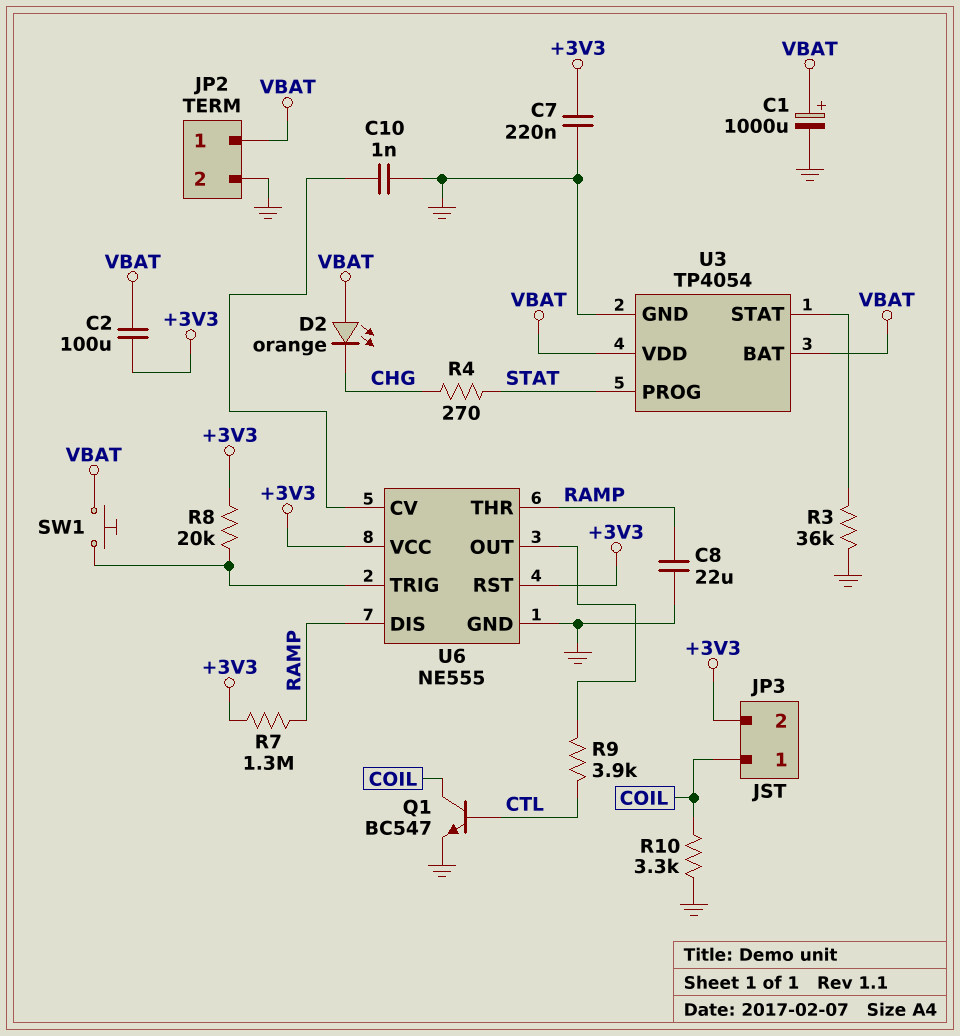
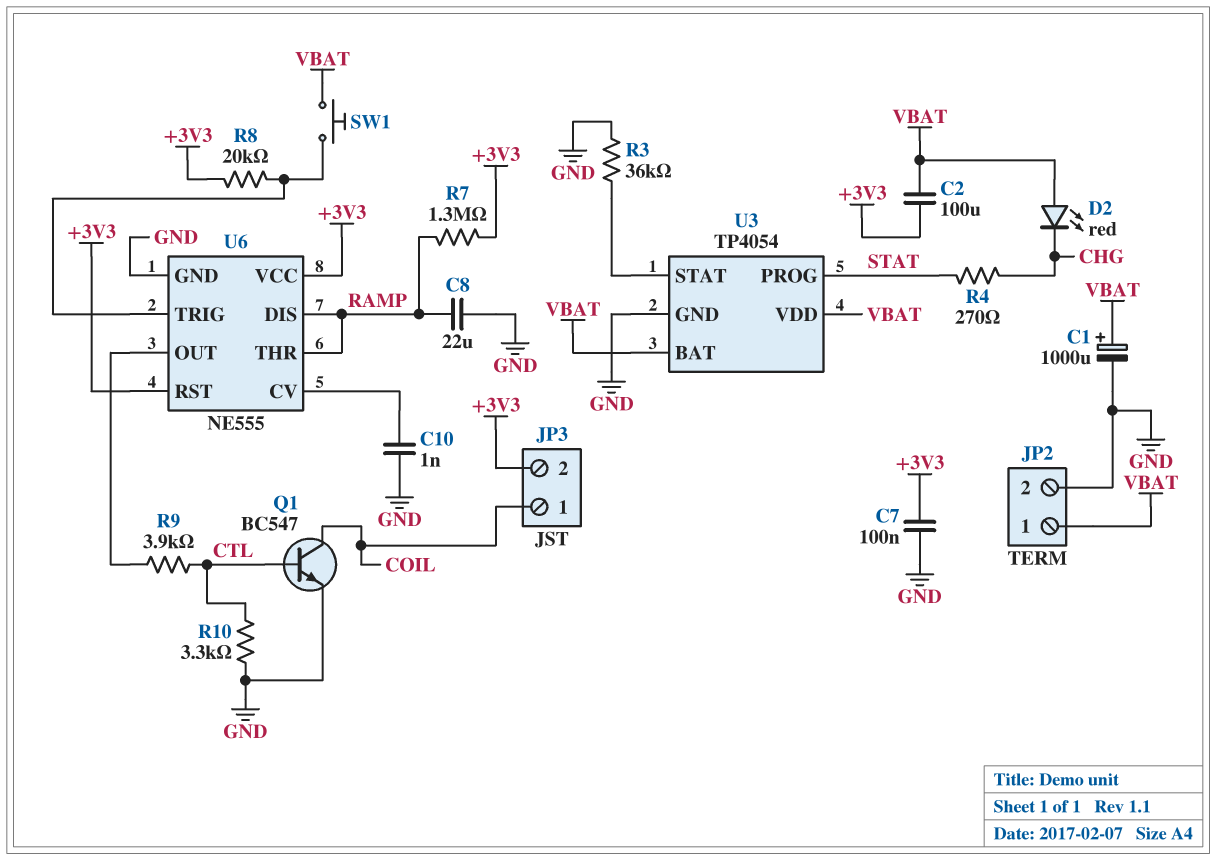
C7: 220nF (+3V3, GND) -> 100nF (+3V3, GND)
D2: LED orange (A VBAT, K CHG) -> LED red (A VBAT, K CHG)
R10: 3.3k (COIL, GND) -> 3.3k (CTL, GND)

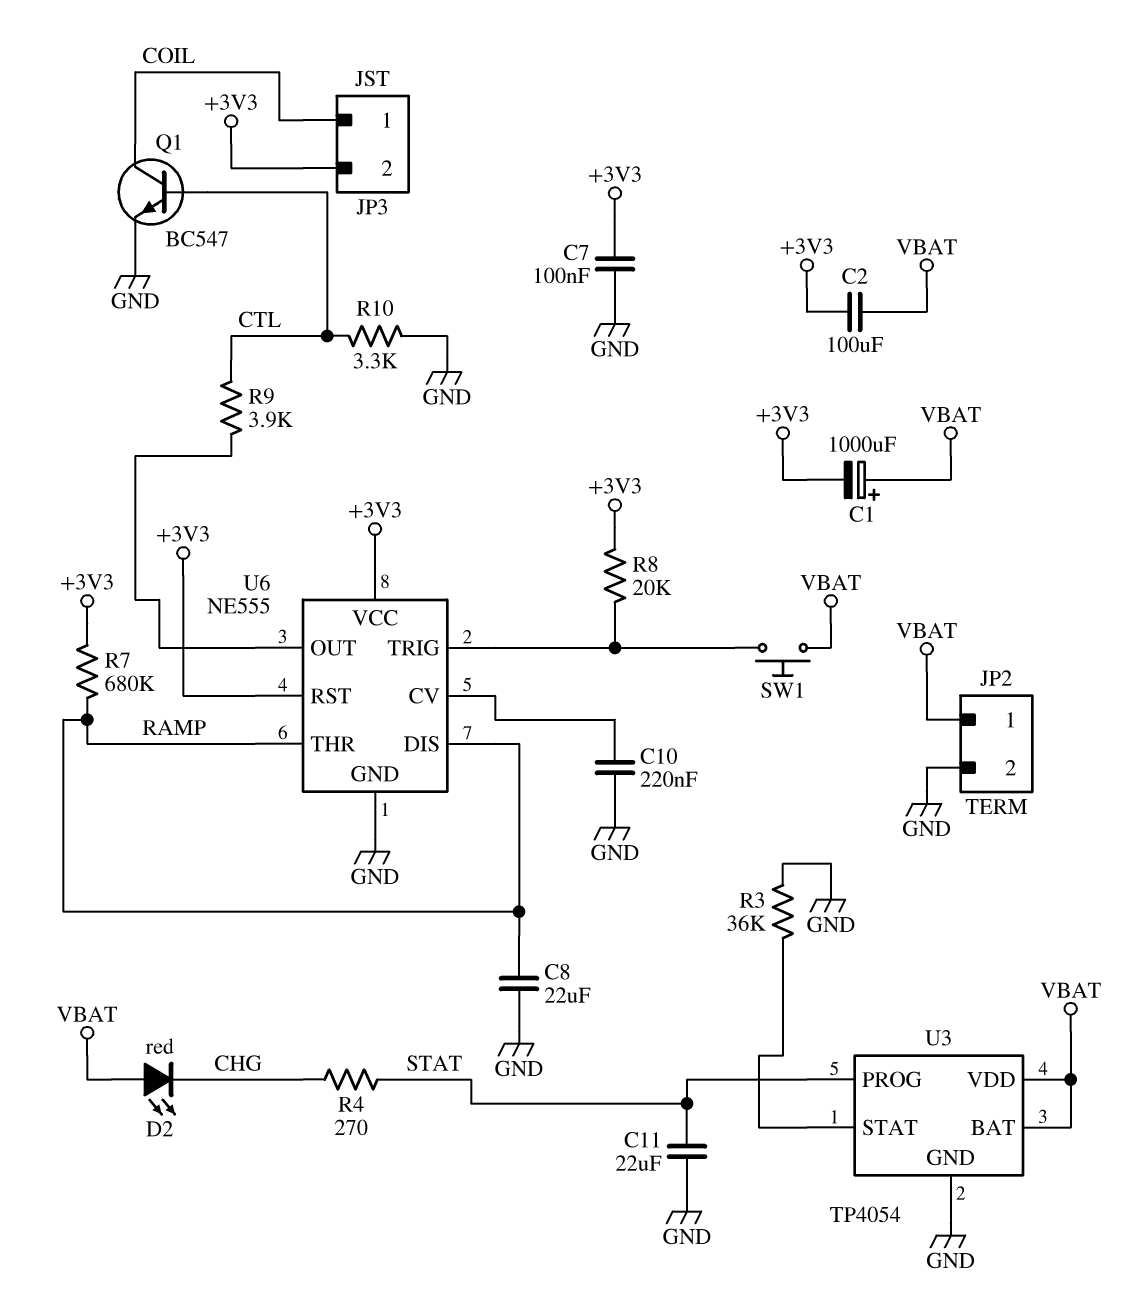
C1: 1000uF (plus VBAT, minus GND) -> 1000uF (plus VBAT, minus +3V3)
C10: 1nF (GND, U6/CV) -> 220nF (GND, U6/CV)
C11: none -> 22uF (GND, STAT)
R7: 1.3M (+3V3, RAMP) -> 680k (+3V3, RAMP)

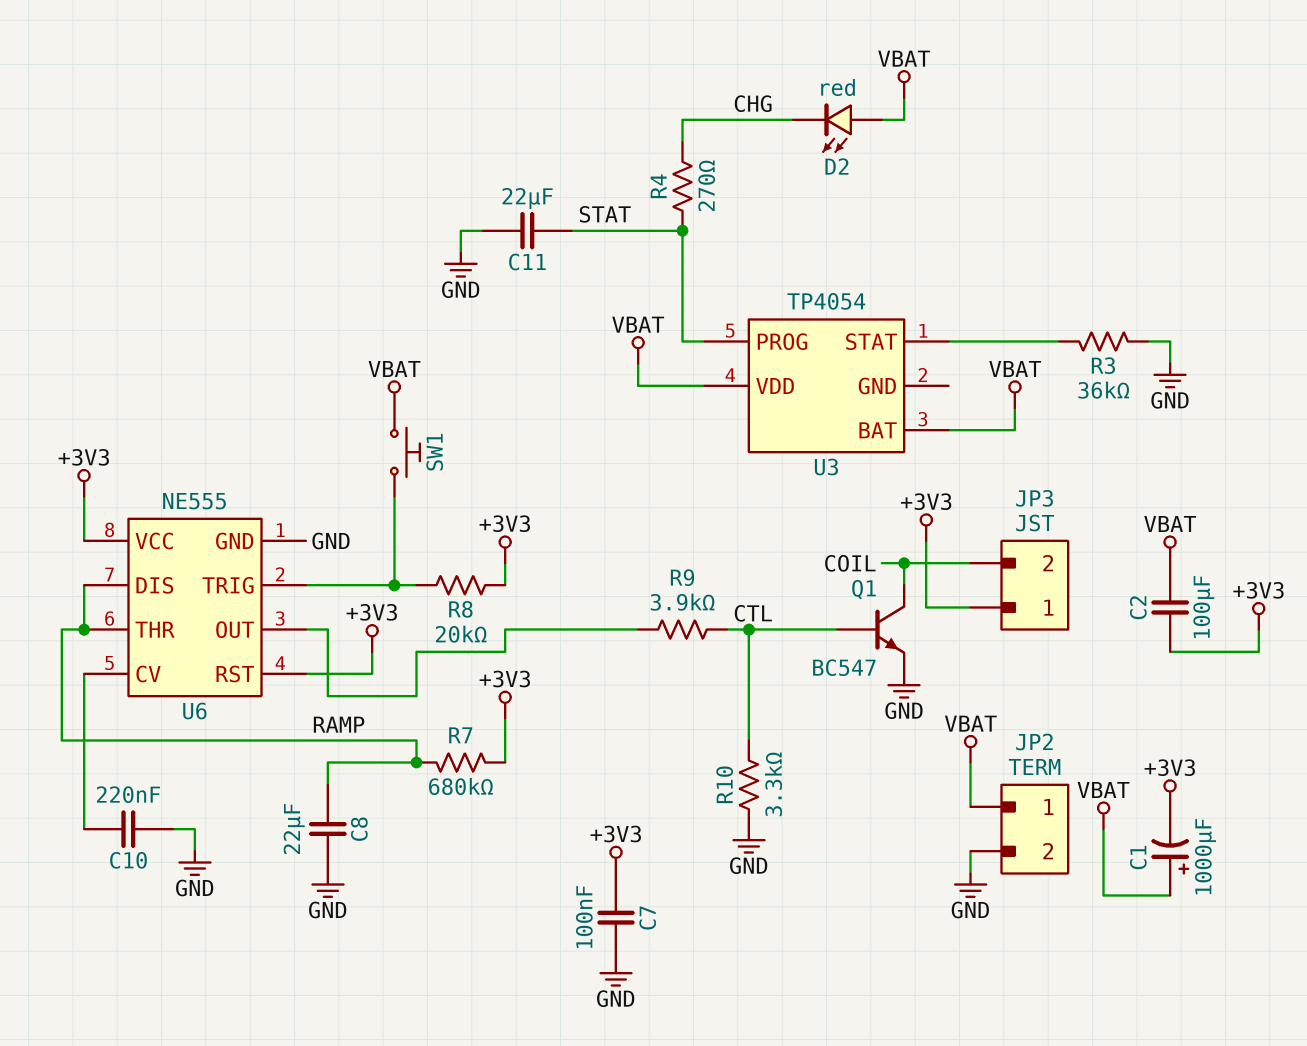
JP3 pin 1: COIL -> +3V3
JP3 pin 2: +3V3 -> COIL
U3 pin GND: GND -> none

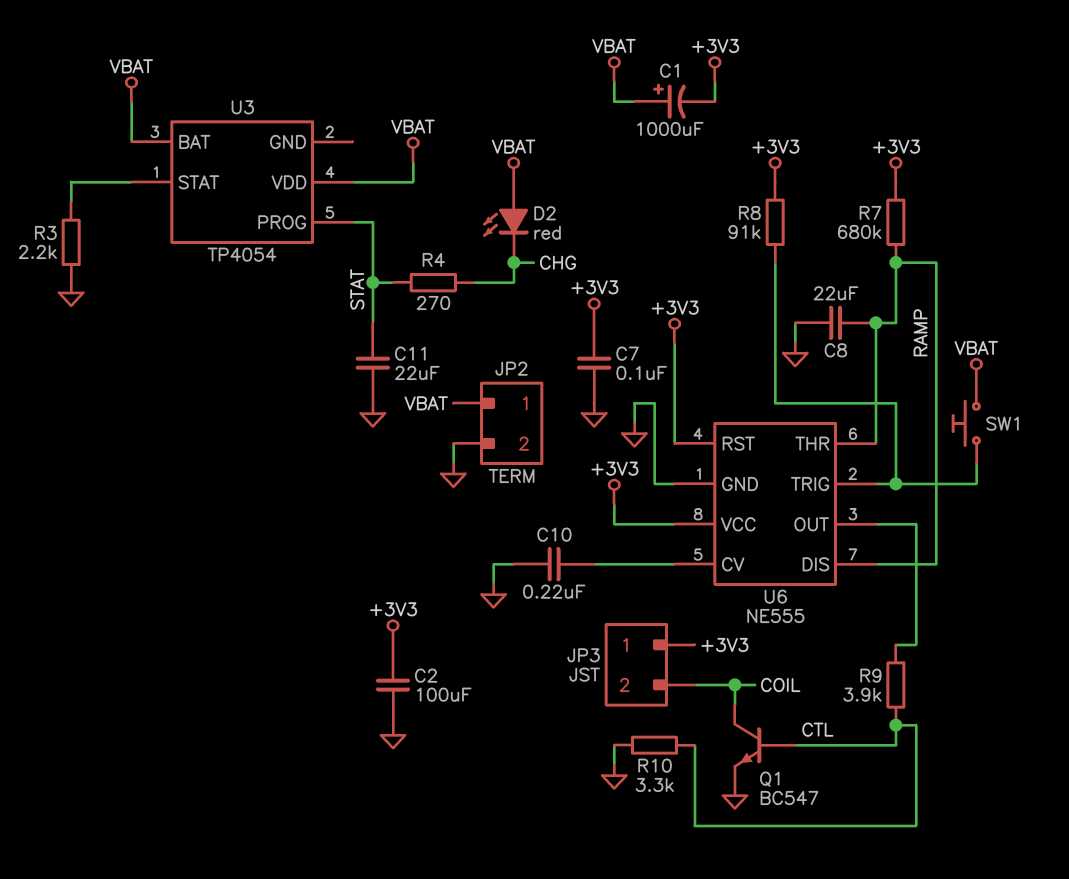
C2: 100uF (+3V3, VBAT) -> 100uF (+3V3, GND)
R3: 36k (GND, U3/STAT) -> 2.2k (GND, U3/STAT)
R8: 20k (+3V3, U6/TRIG) -> 91k (+3V3, U6/TRIG)

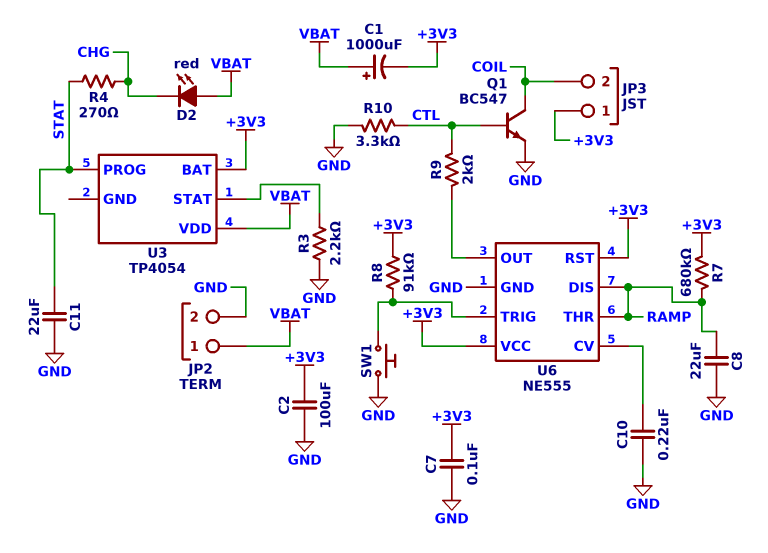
R9: 3.9k (CTL, U6/OUT) -> 2k (CTL, U6/OUT)
SW1: button (U6/TRIG, VBAT) -> button (GND, U6/TRIG)
U3 pin BAT: VBAT -> +3V3

